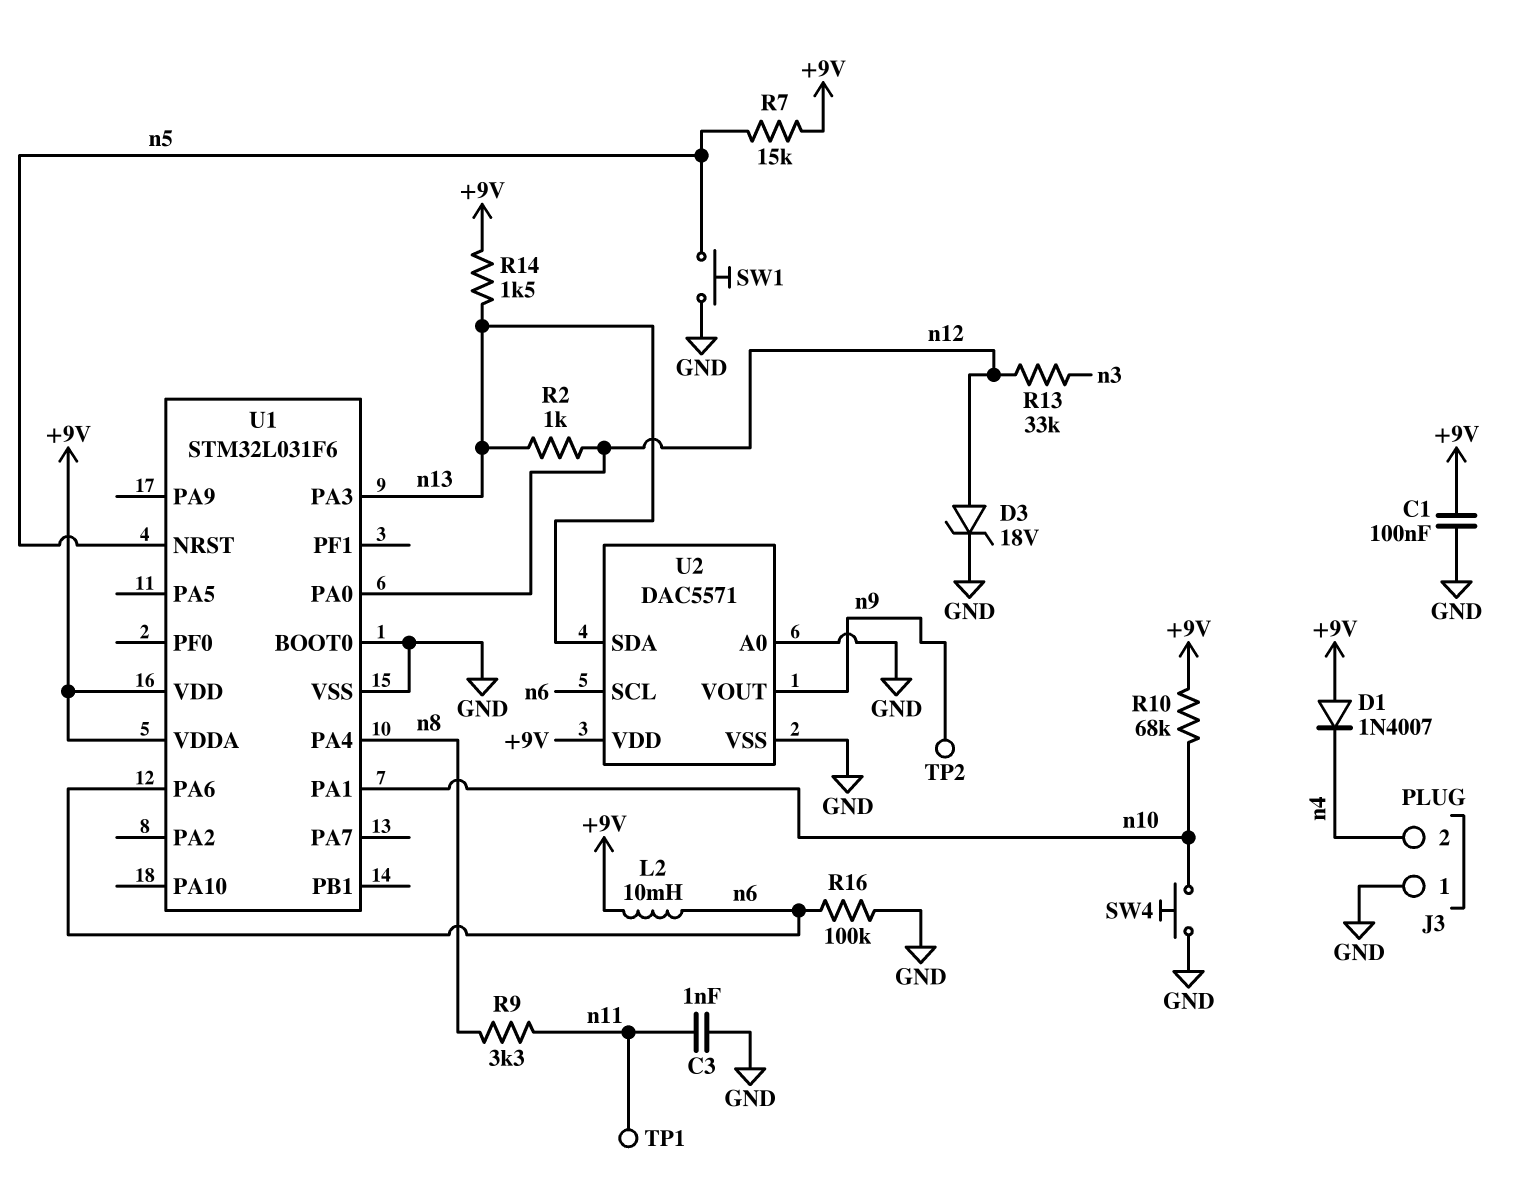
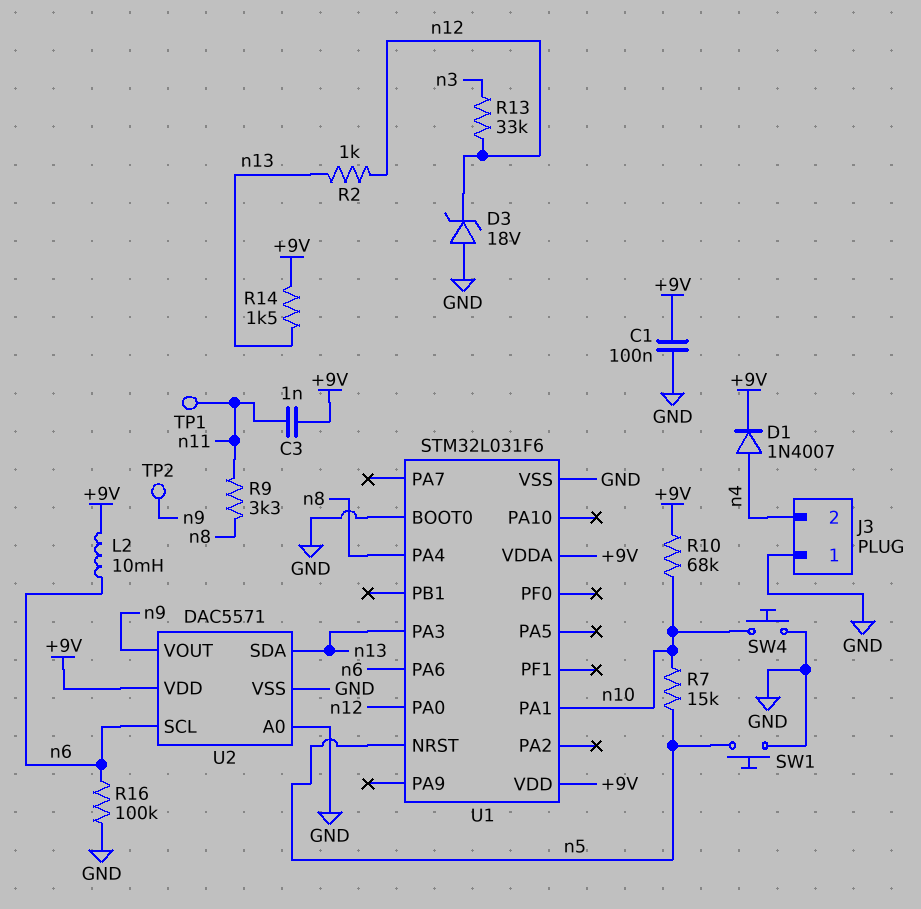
C3: 1nF (GND, n11) -> 1nF (+9V, n11)
D1: diode 1N4007 (A +9V, K n4) -> diode 1N4007 (A n4, K +9V)
D3: zener 18V (A n12, K GND) -> zener 18V (A GND, K n12)
R7: 15k (+9V, n5) -> 15k (n5, n10)

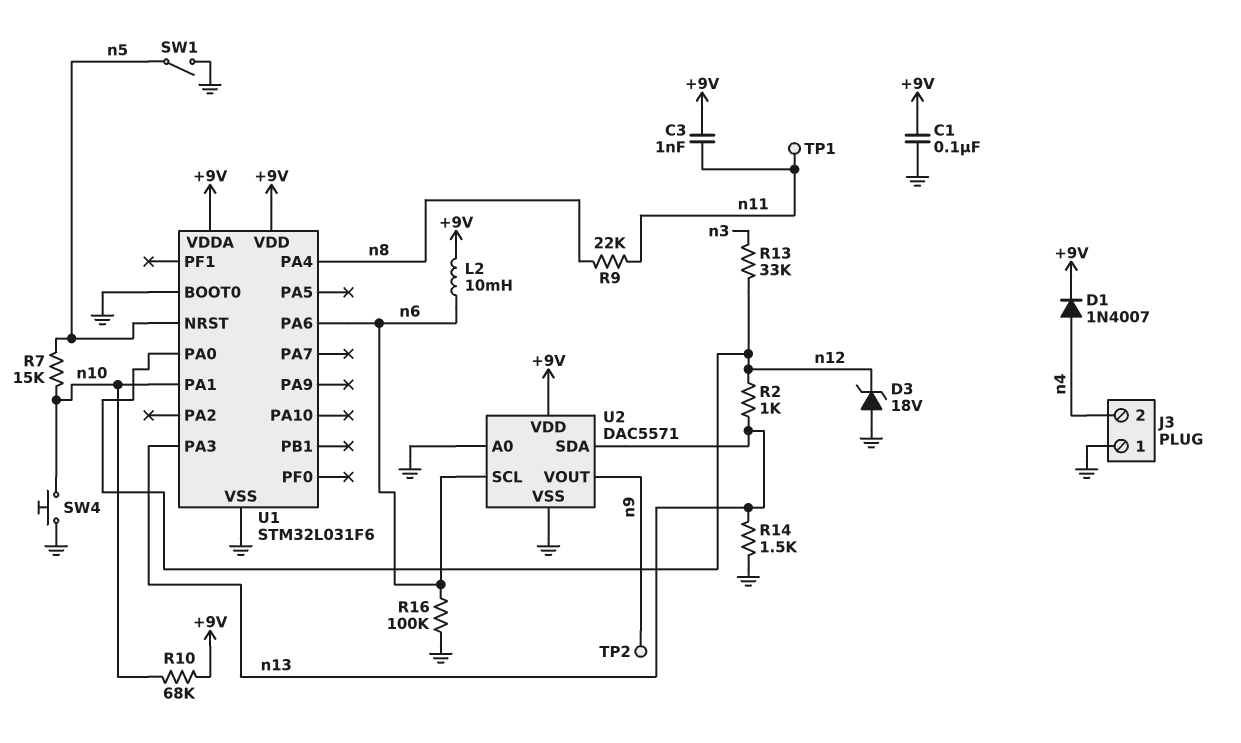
R9: 3.3k (n8, n11) -> 22k (n8, n11)
R14: 1.5k (+9V, n13) -> 1.5k (GND, n13)
SW1: button (GND, n5) -> switch (GND, n5)

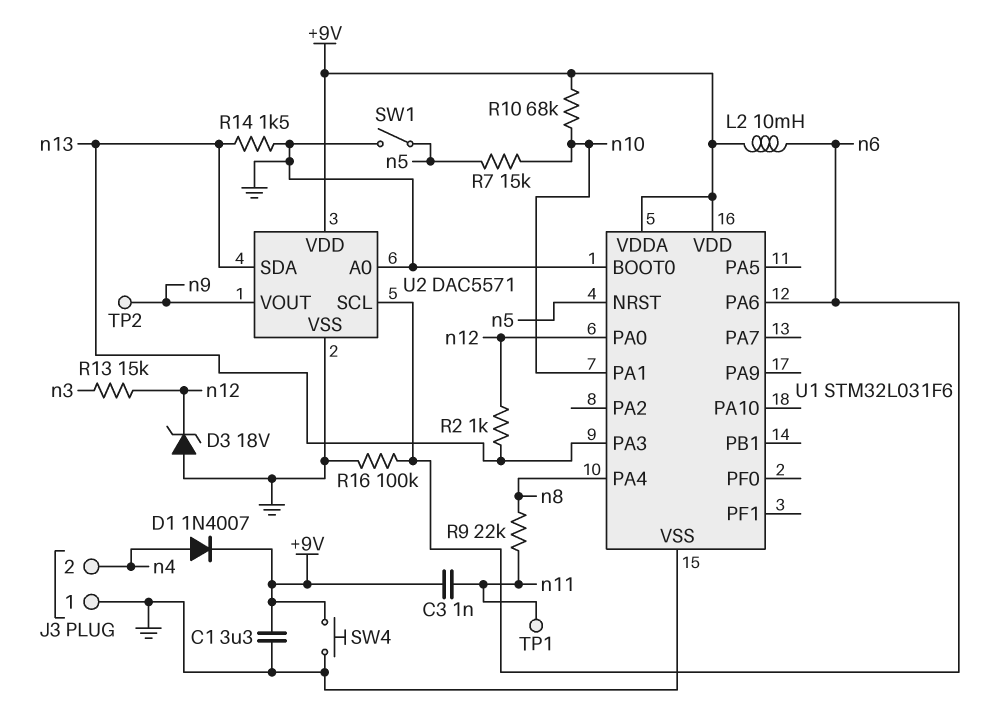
C1: 100nF (+9V, GND) -> 3.3uF (+9V, GND)
R13: 33k (n3, n12) -> 15k (n3, n12)
SW4: button (GND, n10) -> button (+9V, GND)

